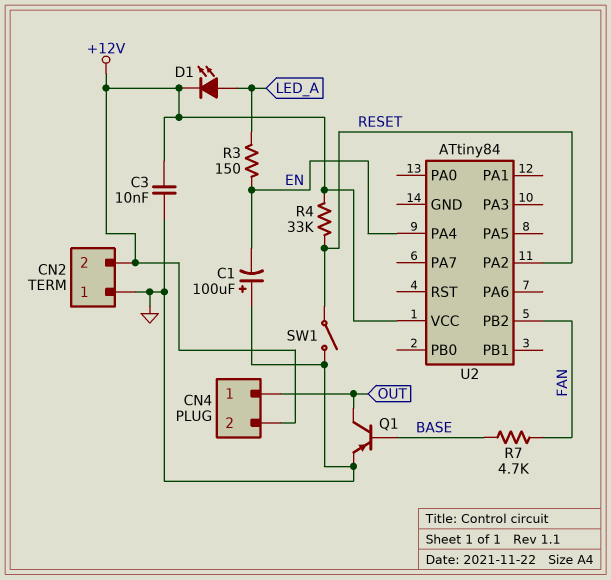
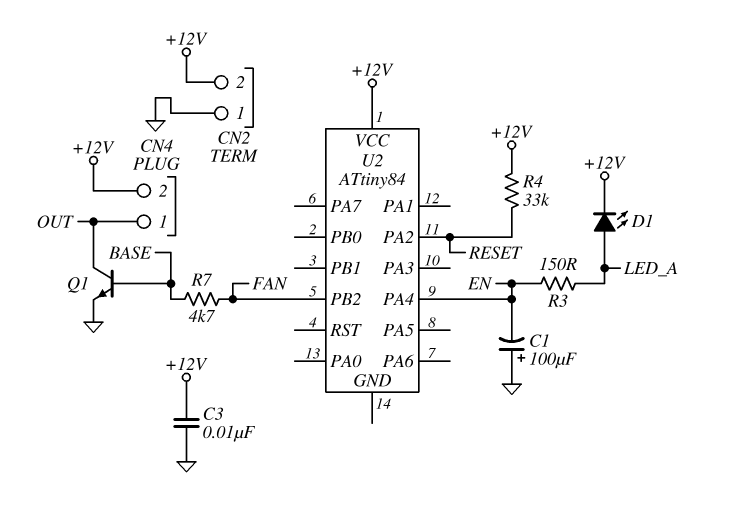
Q1: PNP (B BASE, C OUT, E GND) -> NPN (B BASE, C OUT, E GND)
SW1: switch (GND, RESET) -> none

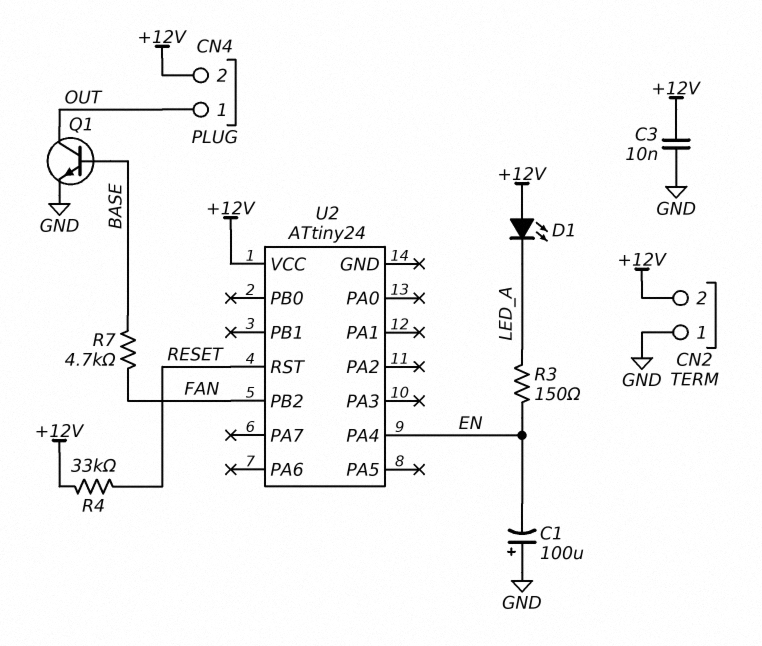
D1: LED (A LED_A, K +12V) -> LED (A +12V, K LED_A)
U2: ATtiny84 -> ATtiny24
U2 pin PA2: RESET -> none
U2 pin RST: none -> RESET

